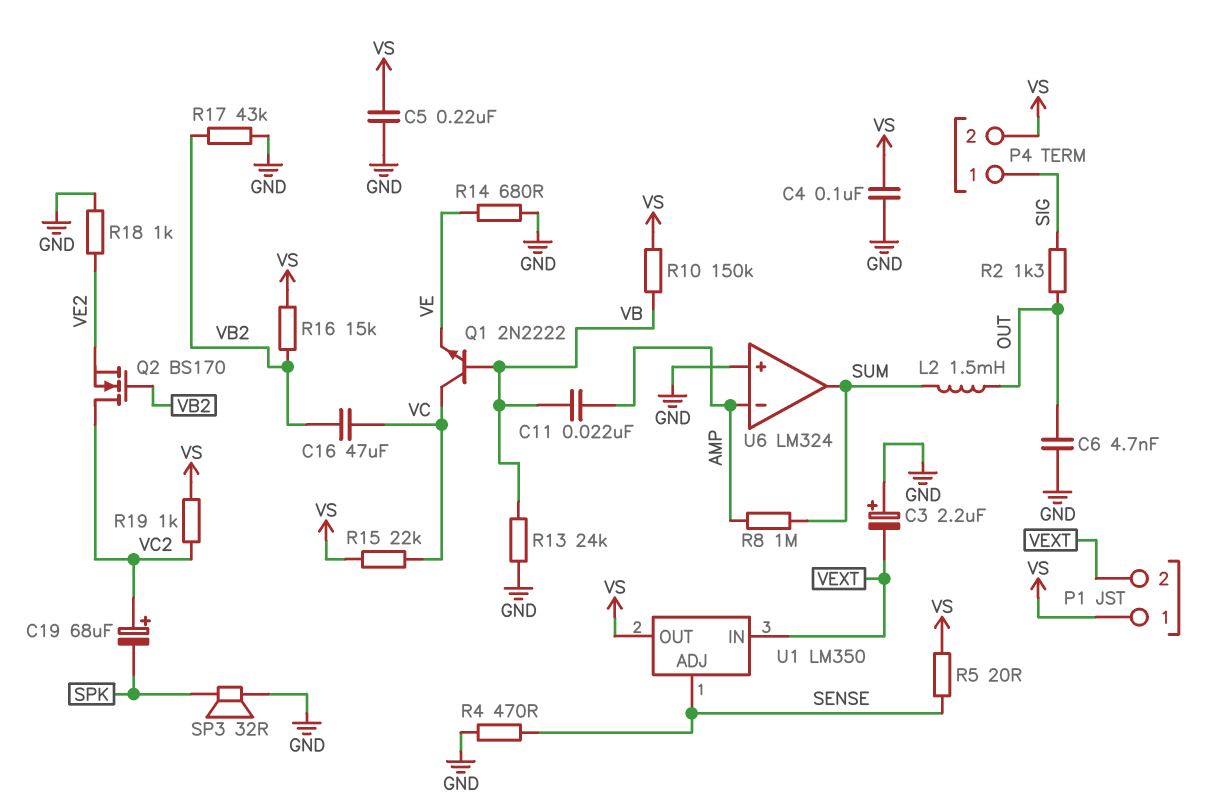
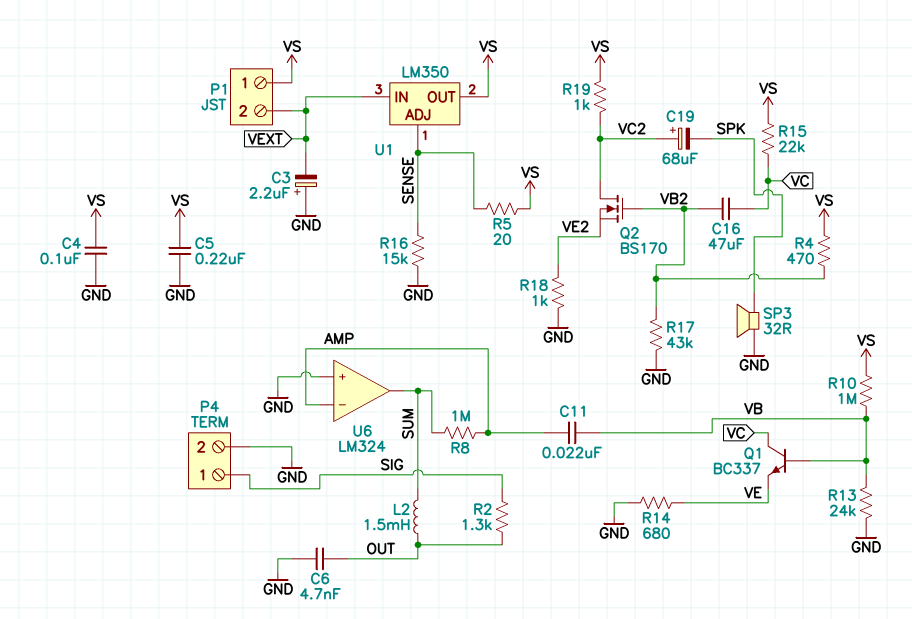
P4 pin 2: VS -> GND
Q1: NPN 2N2222 (B VB, C VC, E VE) -> NPN BC337 (B VB, C VC, E VE)
R4: 470 (GND, SENSE) -> 470 (VB2, VS)
R10: 150k (VB, VS) -> 1M (VB, VS)
R16: 15k (VB2, VS) -> 15k (GND, SENSE)

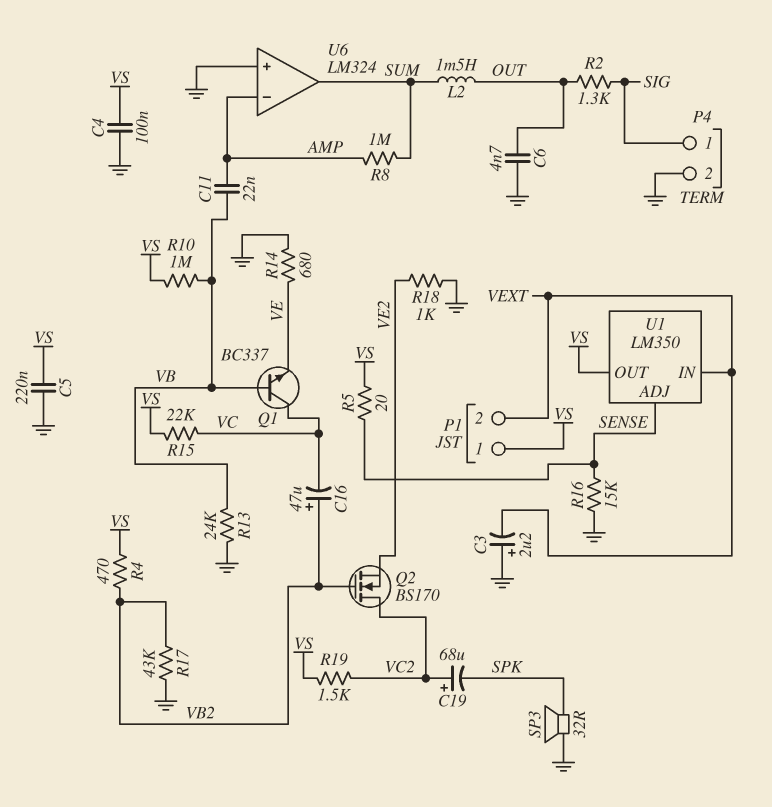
C16: 47uF (VB2, VC) -> 47uF (plus VB2, minus VC)
R19: 1k (VC2, VS) -> 1.5k (VC2, VS)

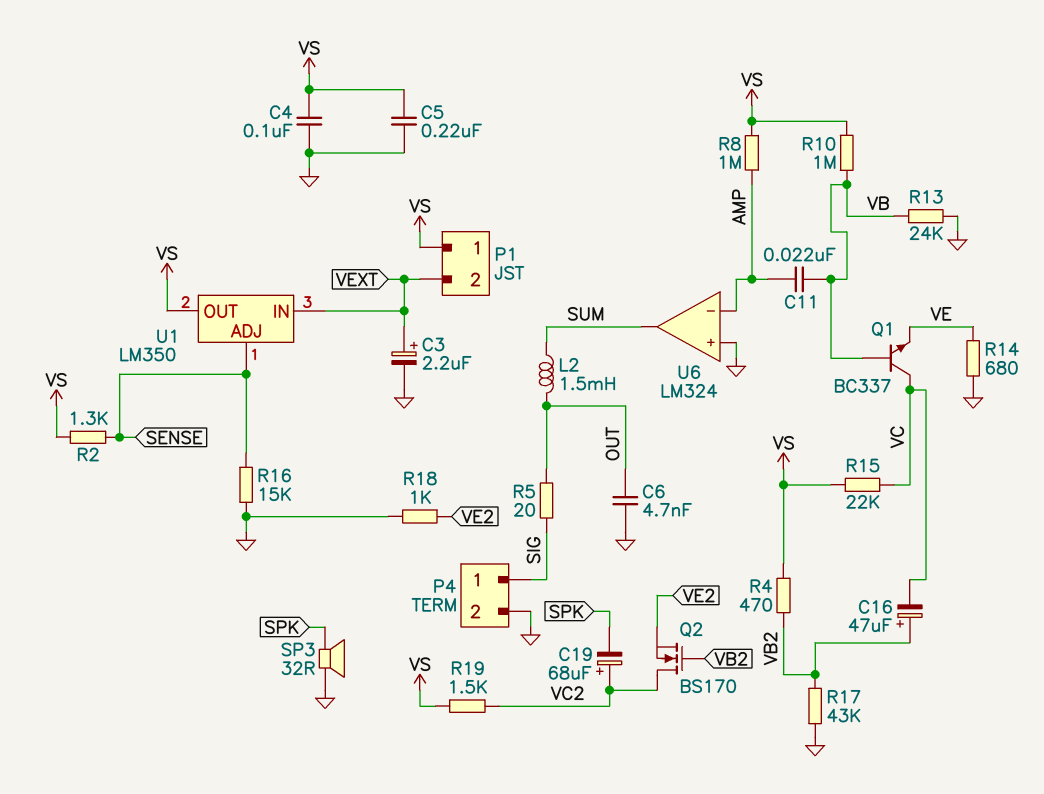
C3: 2.2uF (plus GND, minus VEXT) -> 2.2uF (plus VEXT, minus GND)
R2: 1.3k (OUT, SIG) -> 1.3k (SENSE, VS)
R5: 20 (SENSE, VS) -> 20 (OUT, SIG)
R8: 1M (AMP, SUM) -> 1M (AMP, VS)

